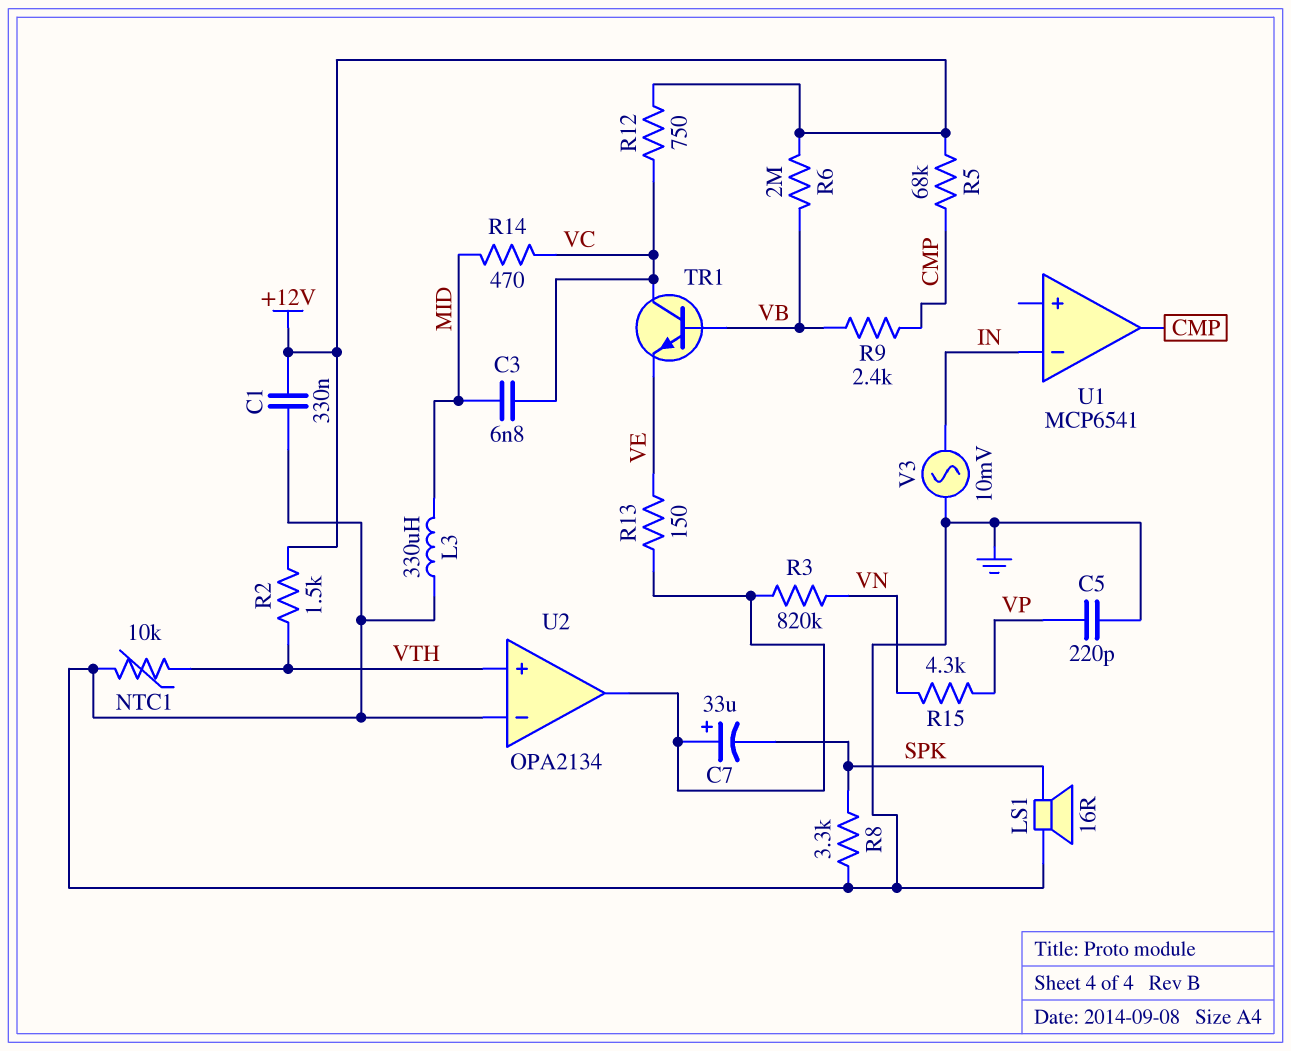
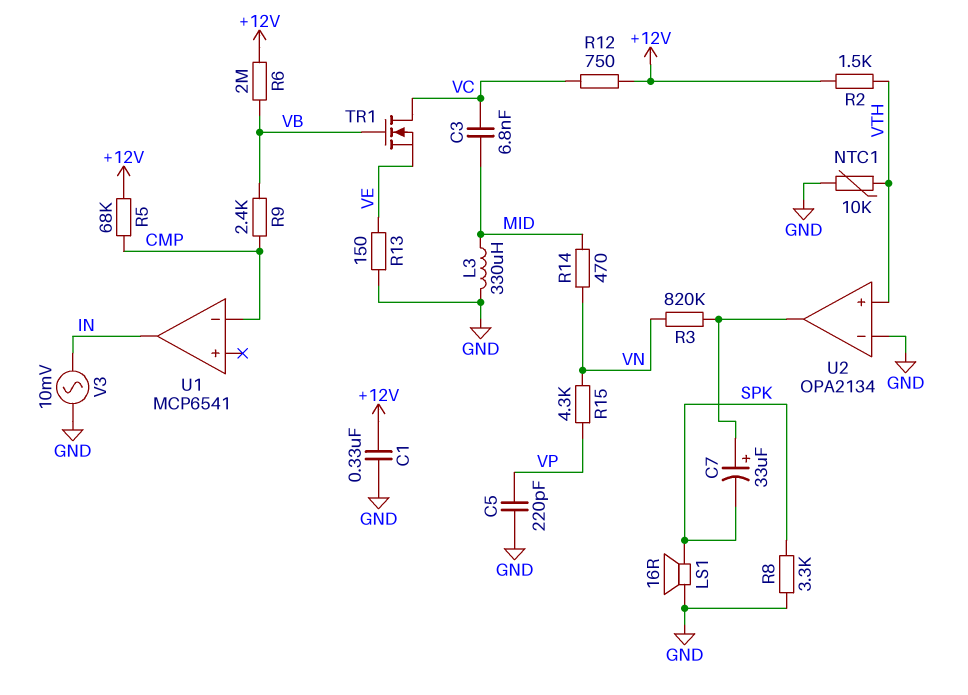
R13: 150 (U2/out, VE) -> 150 (GND, VE)
R14: 470 (MID, VC) -> 470 (MID, VN)
TR1: NPN (B VB, C VC, E VE) -> NMOS (G VB, D VC, S VE)
U1 pin in-: IN -> CMP
U1 pin out: CMP -> IN

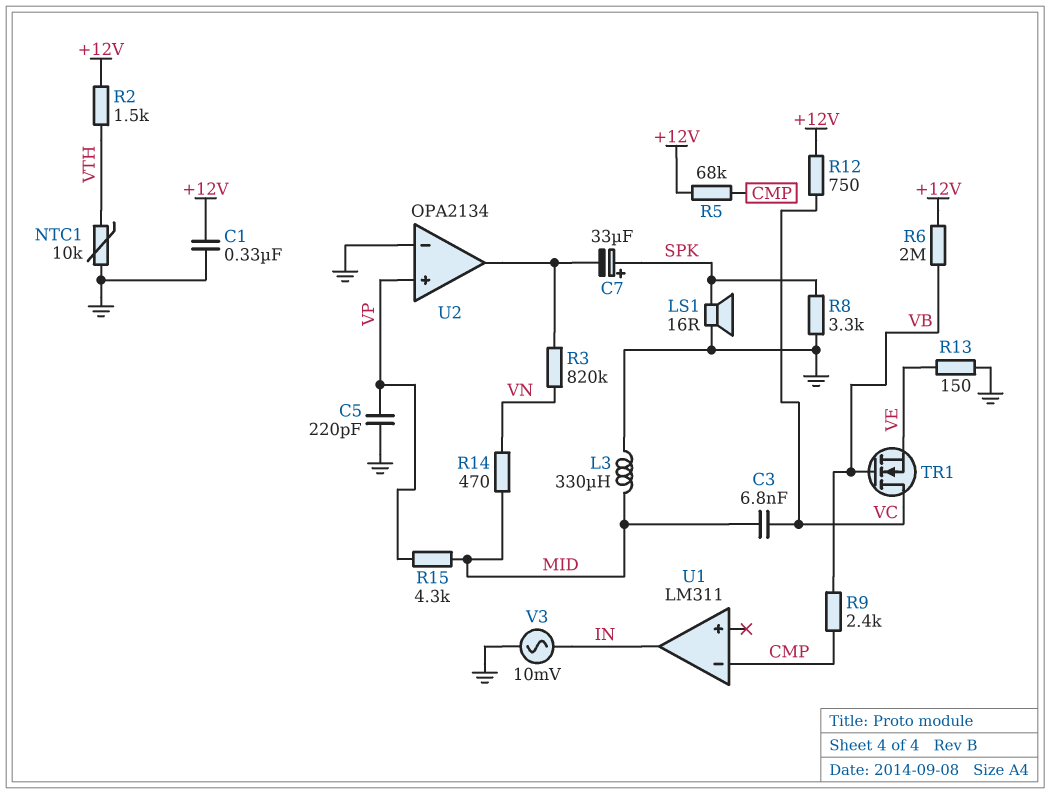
C7: 33uF (plus U2/out, minus SPK) -> 33uF (plus SPK, minus U2/out)
R15: 4.3k (VN, VP) -> 4.3k (MID, VP)
U1: MCP6541 -> LM311
U2 pin in+: VTH -> VP

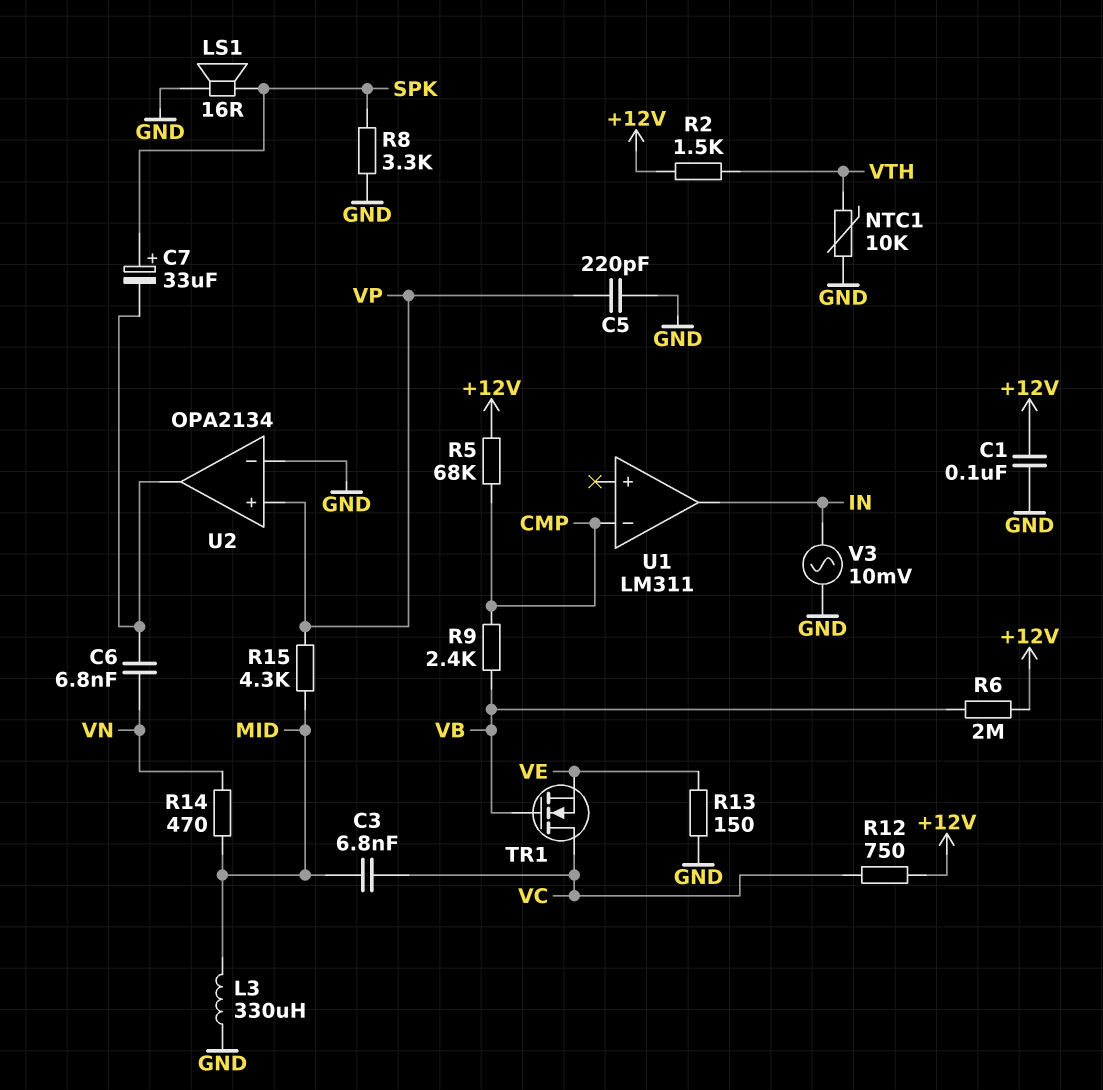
C1: 330nF (+12V, GND) -> 100nF (+12V, GND)
C6: none -> 6.8nF (U2/out, VN)
R3: 820k (U2/out, VN) -> none

